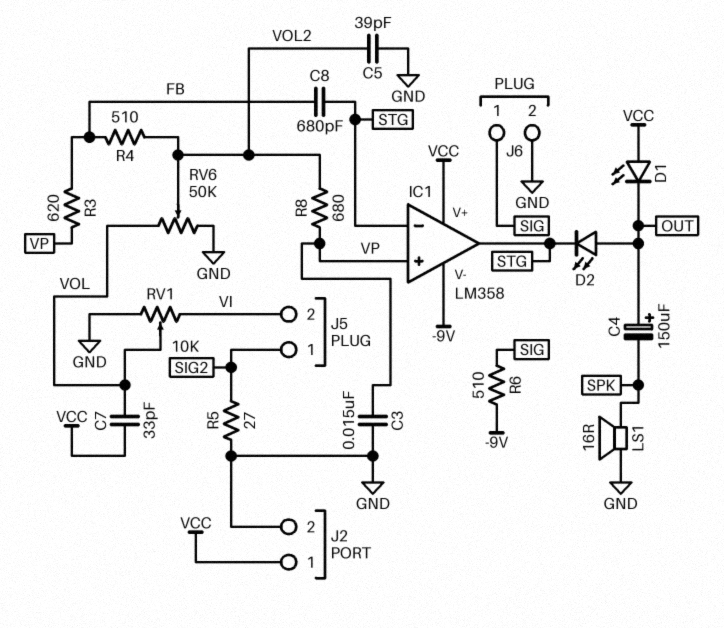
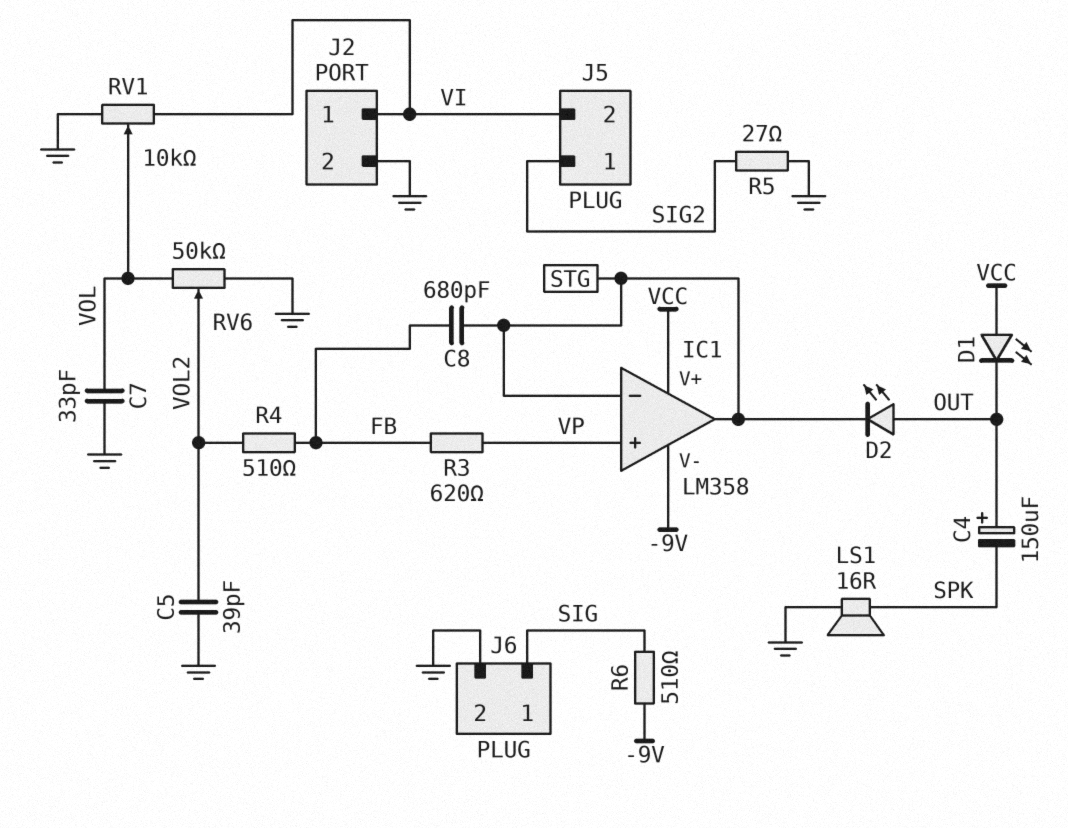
C3: 15nF (GND, VP) -> none
C7: 33pF (VCC, VOL) -> 33pF (GND, VOL)
J2 pin 1: VCC -> VI
R8: 680 (VOL2, VP) -> none

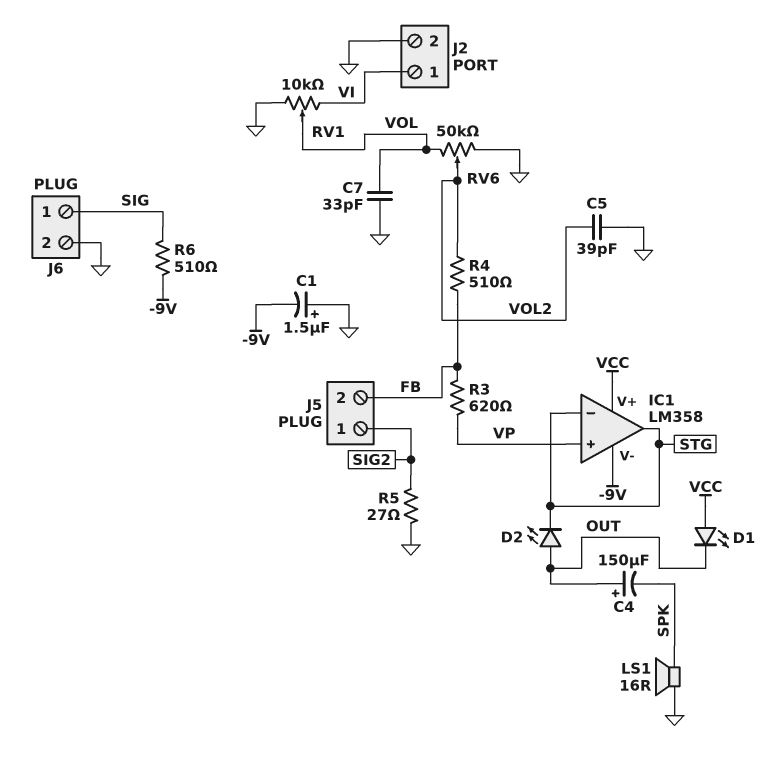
C1: none -> 1.5uF (plus GND, minus -9V)
C8: 680pF (FB, STG) -> none
J5 pin 2: VI -> FB

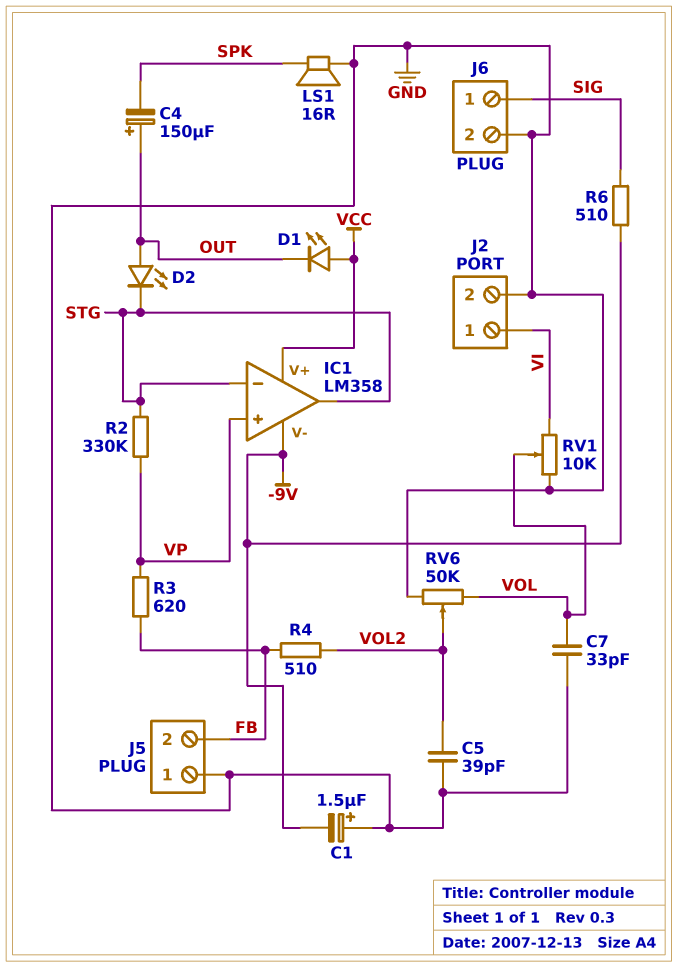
J5 pin 1: SIG2 -> GND
R2: none -> 330k (STG, VP)
R5: 27 (GND, SIG2) -> none

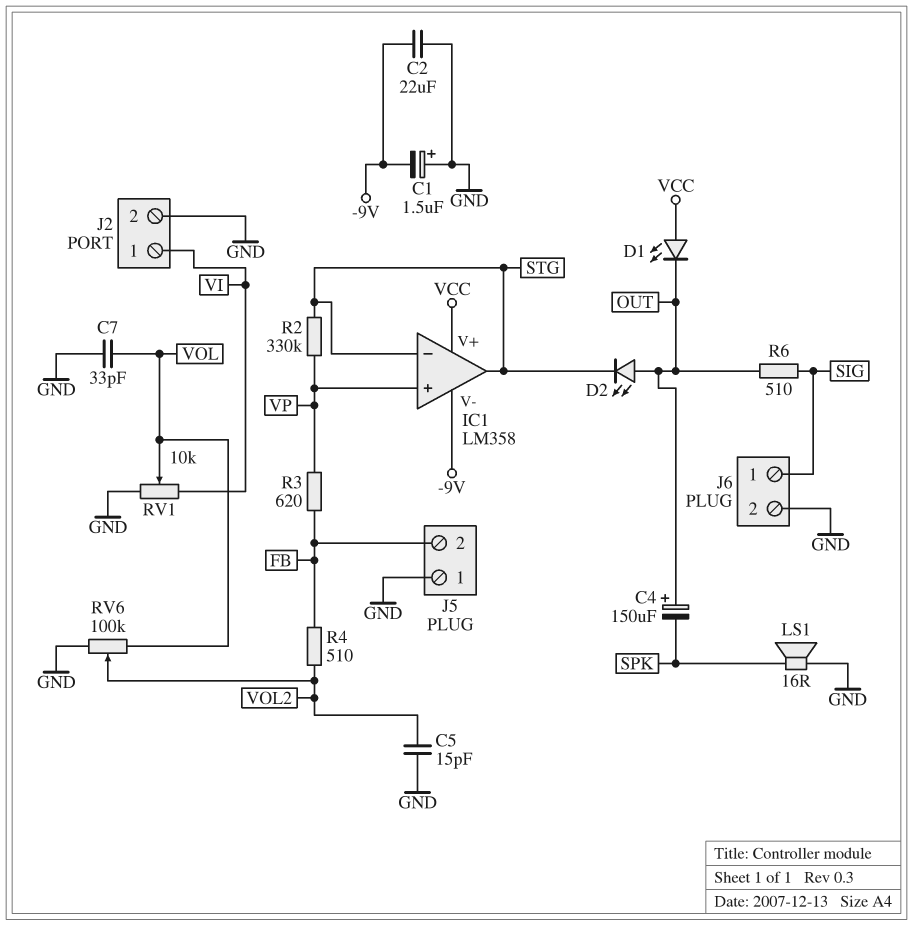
C2: none -> 22uF (-9V, GND)
C5: 39pF (GND, VOL2) -> 15pF (GND, VOL2)
R6: 510 (-9V, SIG) -> 510 (OUT, SIG)
RV6: 50k (GND, VOL, wiper VOL2) -> 100k (GND, VOL, wiper VOL2)

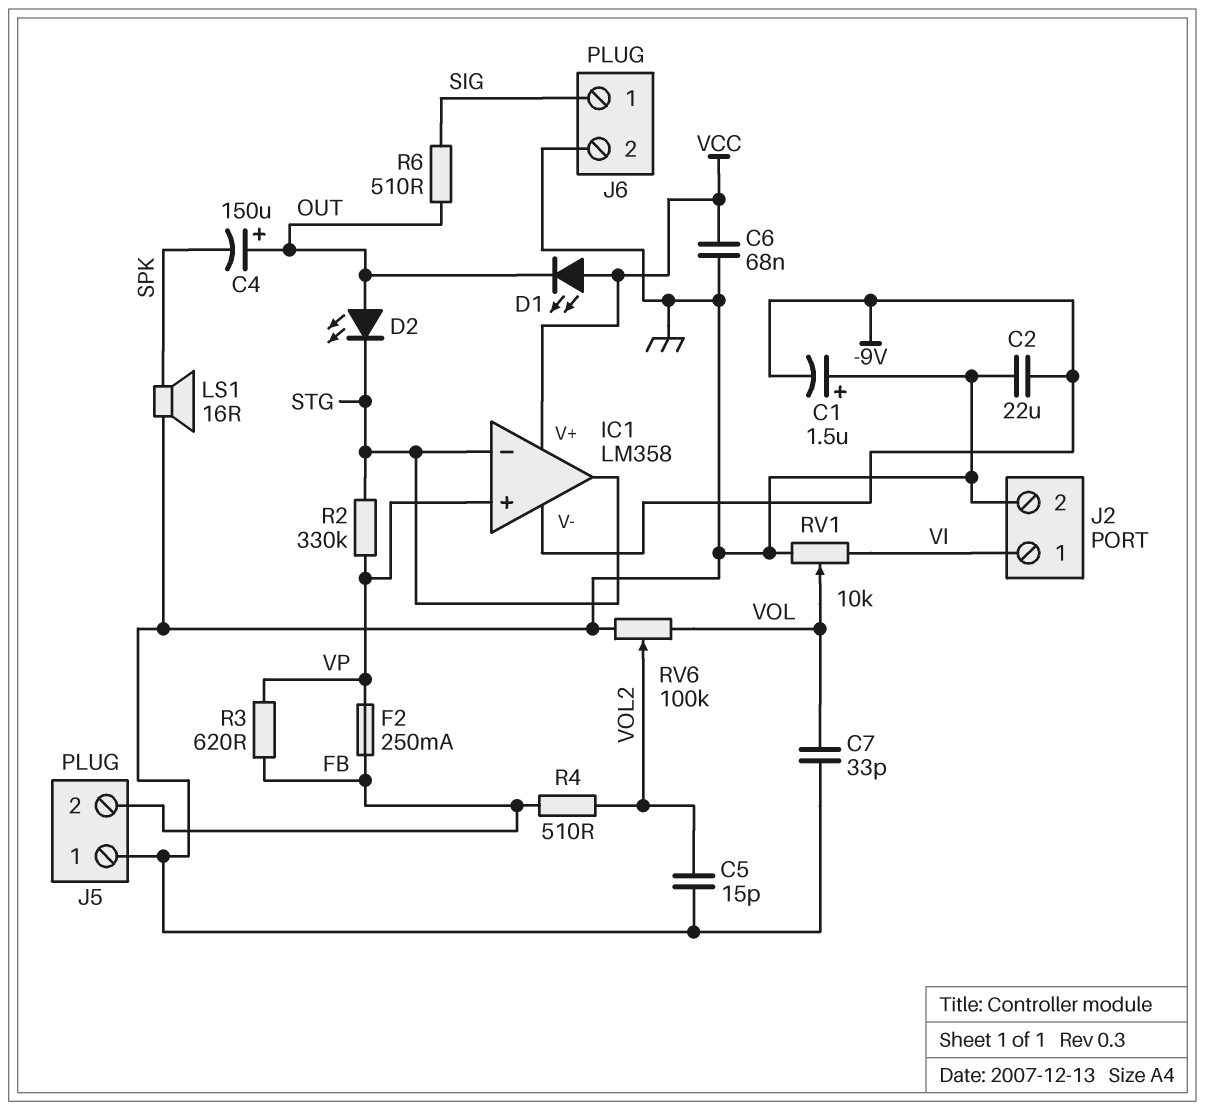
C6: none -> 68nF (GND, VCC)
F2: none -> 250mA (FB, VP)

